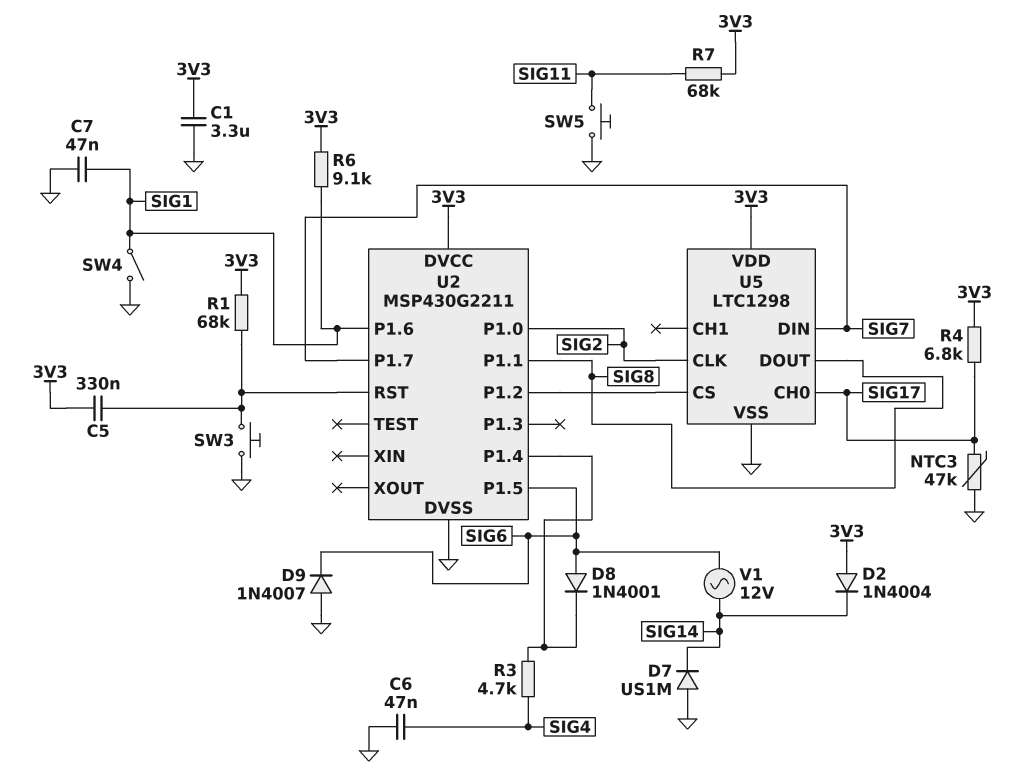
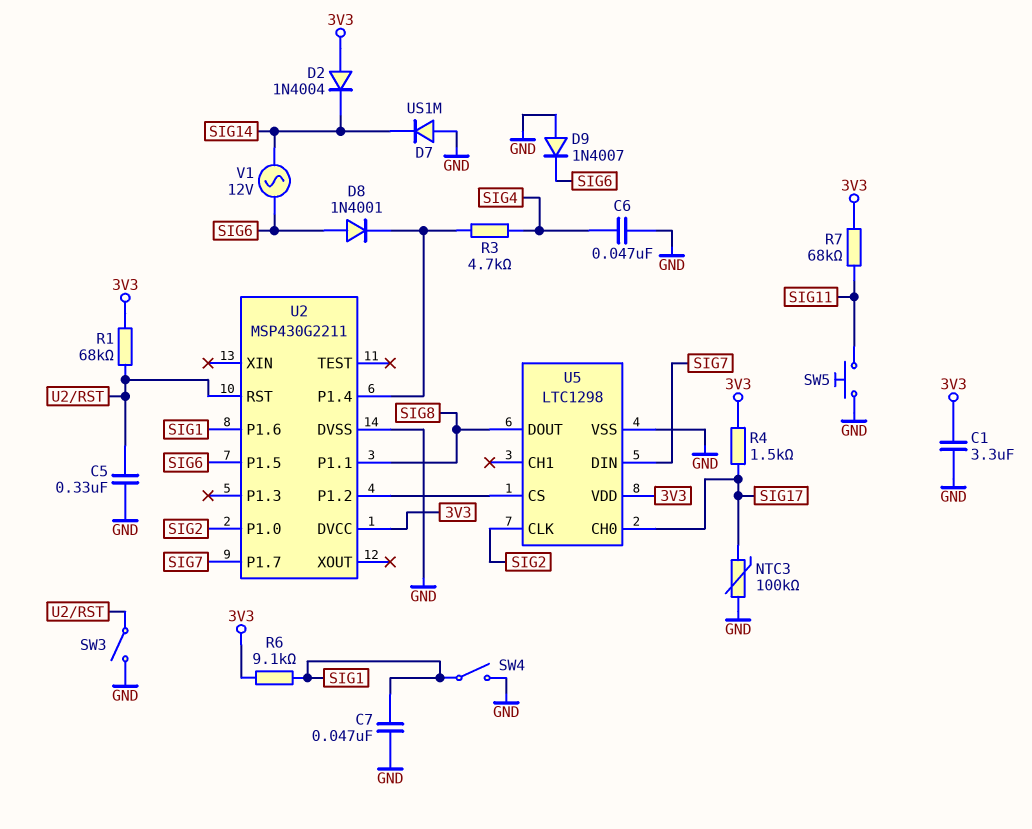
C5: 330nF (3V3, U2/RST) -> 330nF (GND, U2/RST)
NTC3: 47k (GND, SIG17) -> 100k (GND, SIG17)
R4: 6.8k (3V3, SIG17) -> 1.5k (3V3, SIG17)
SW3: button (GND, U2/RST) -> switch (GND, U2/RST)

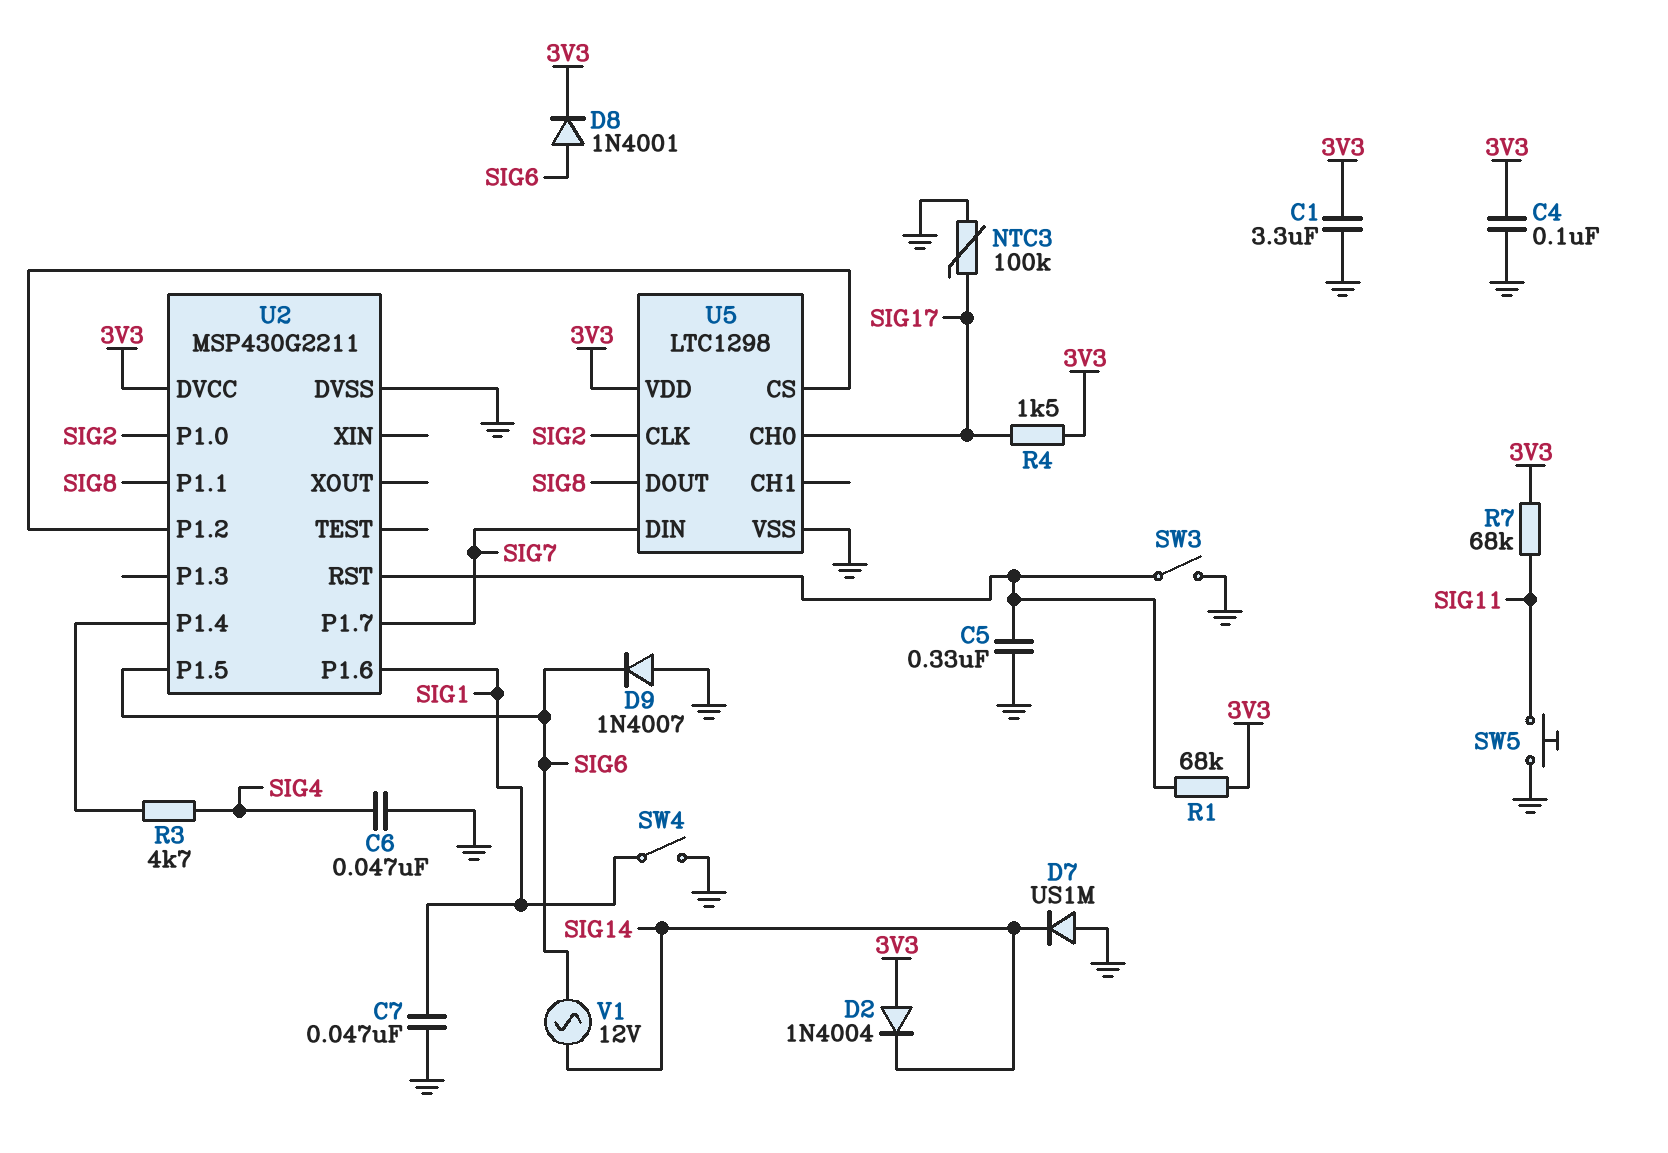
C4: none -> 100nF (3V3, GND)
D8: diode 1N4001 (A SIG6, K U2/P1.4) -> diode 1N4001 (A SIG6, K 3V3)
R6: 9.1k (3V3, SIG1) -> none

